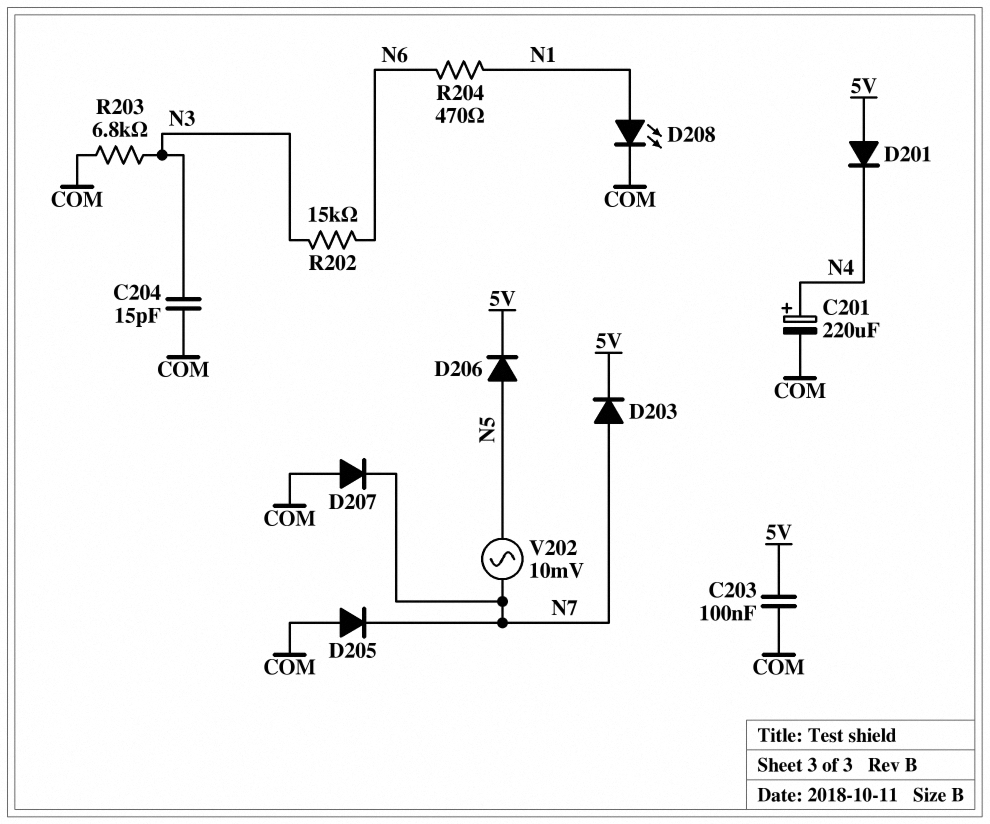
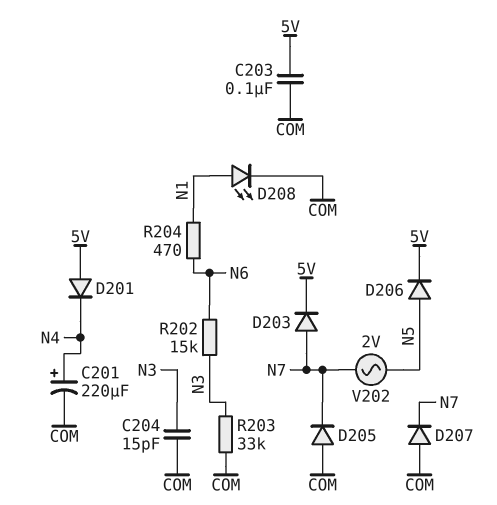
R203: 6.8k (COM, N3) -> 33k (COM, N3)
V202: AC 10mV (N5, N7) -> AC 2V (N5, N7)

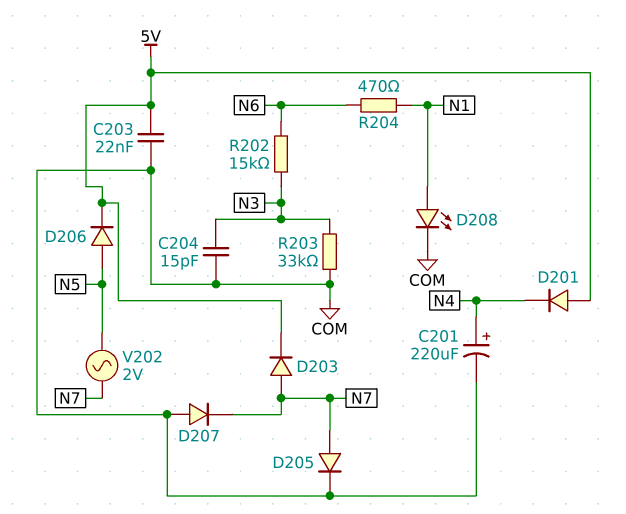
C203: 100nF (5V, COM) -> 22nF (5V, COM)
D205: diode (A COM, K N7) -> diode (A N7, K COM)

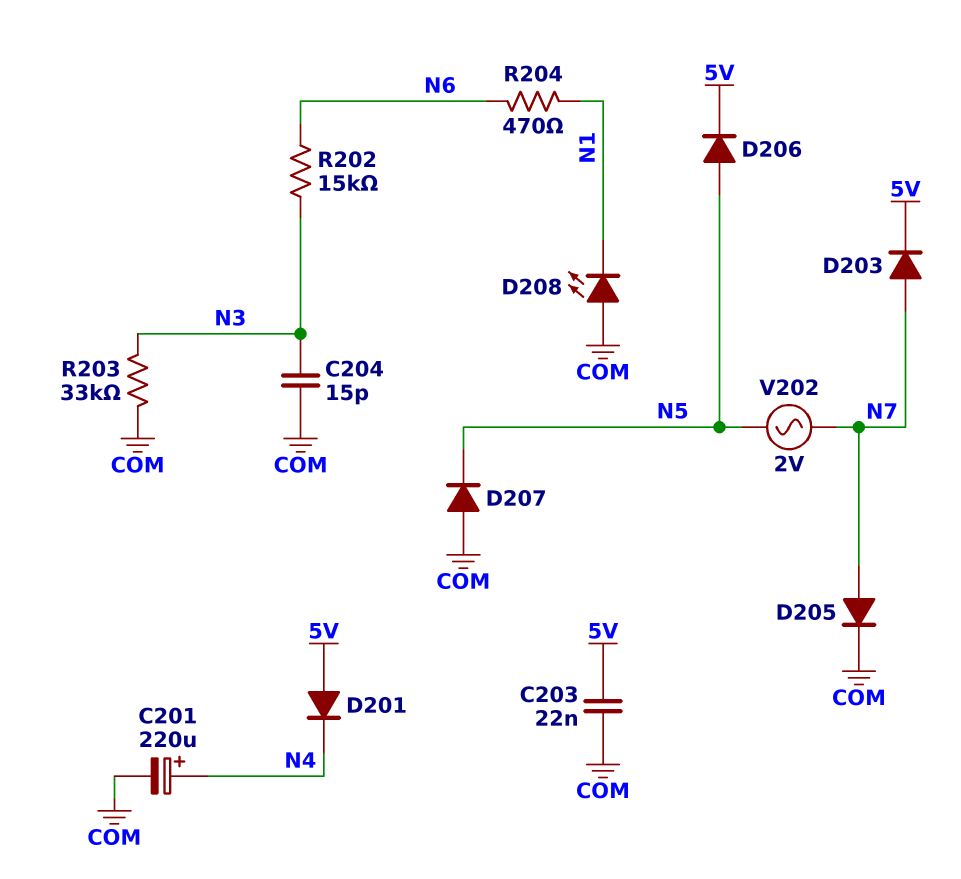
D207: diode (A COM, K N7) -> diode (A COM, K N5)
D208: LED (A N1, K COM) -> LED (A COM, K N1)

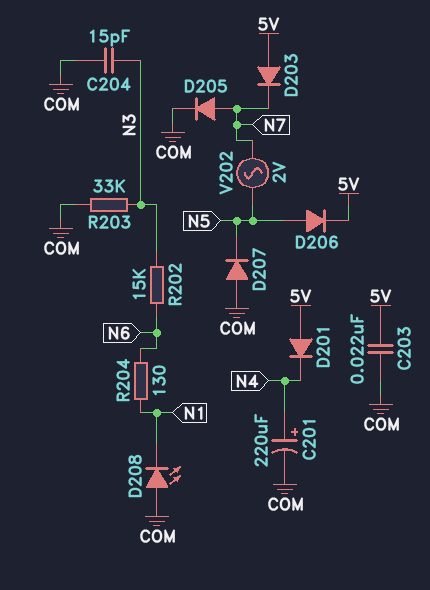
D203: diode (A N7, K 5V) -> diode (A 5V, K N7)
R204: 470 (N1, N6) -> 130 (N1, N6)

